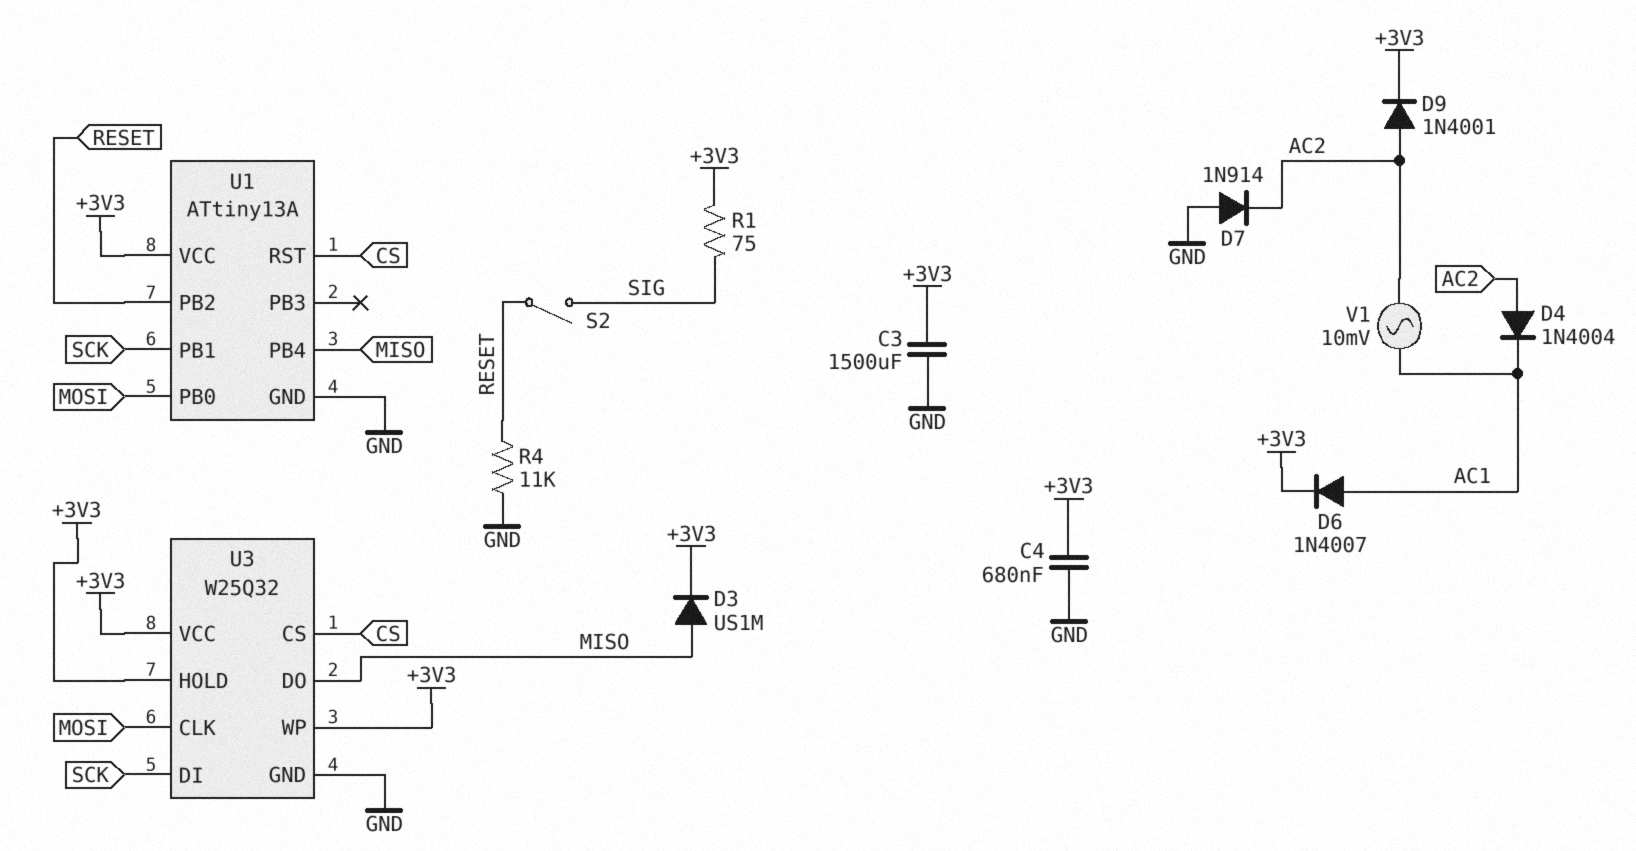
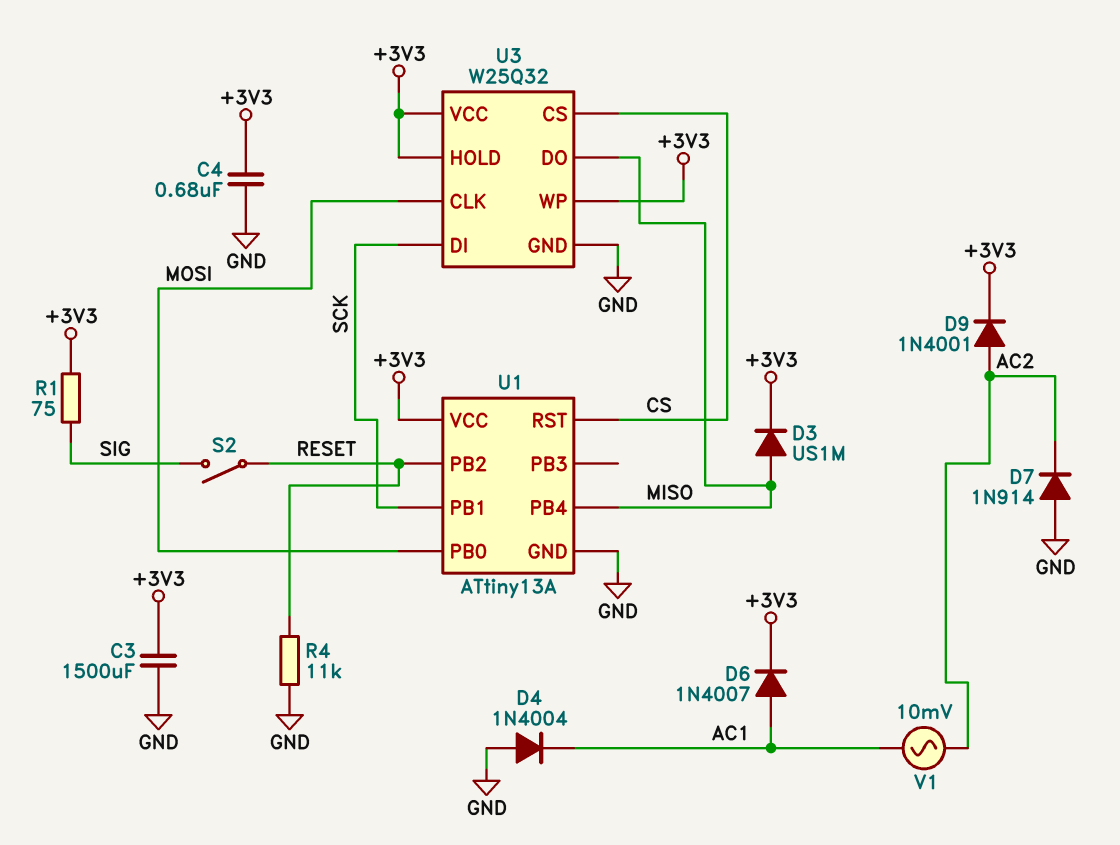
D4: diode 1N4004 (A AC2, K AC1) -> diode 1N4004 (A GND, K AC1)

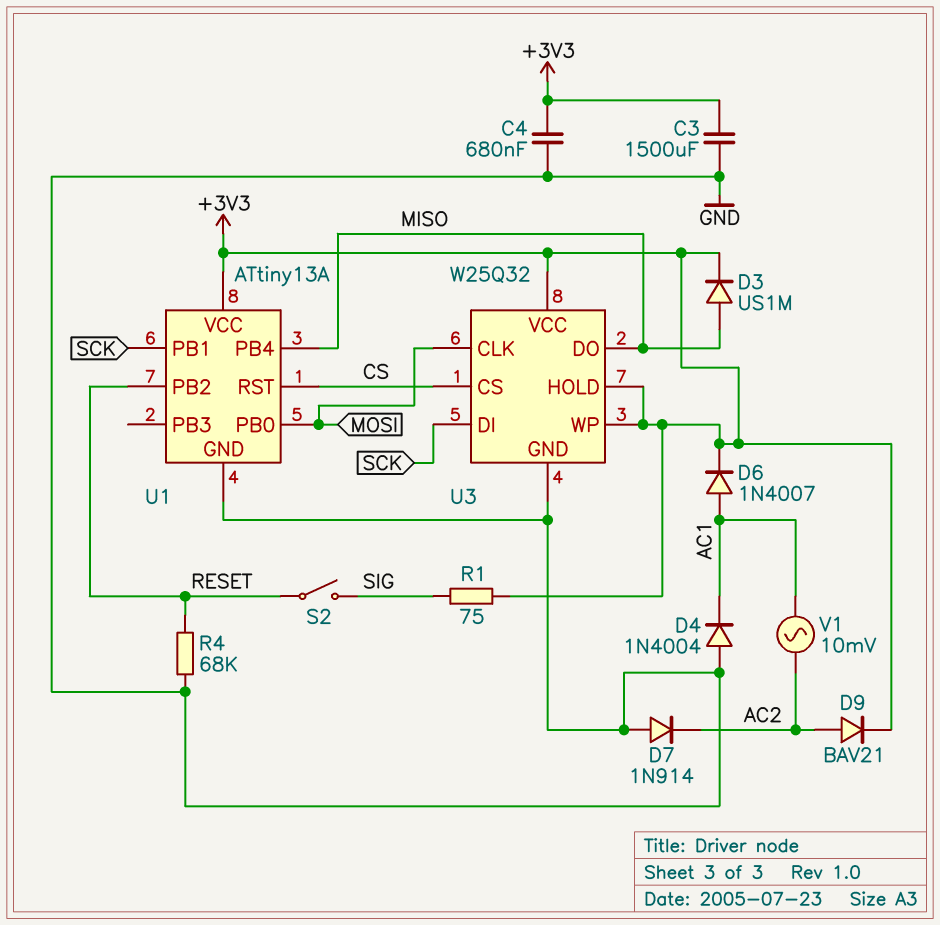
D9: diode 1N4001 (A AC2, K +3V3) -> diode BAV21 (A AC2, K +3V3)
R4: 11k (GND, RESET) -> 68k (GND, RESET)

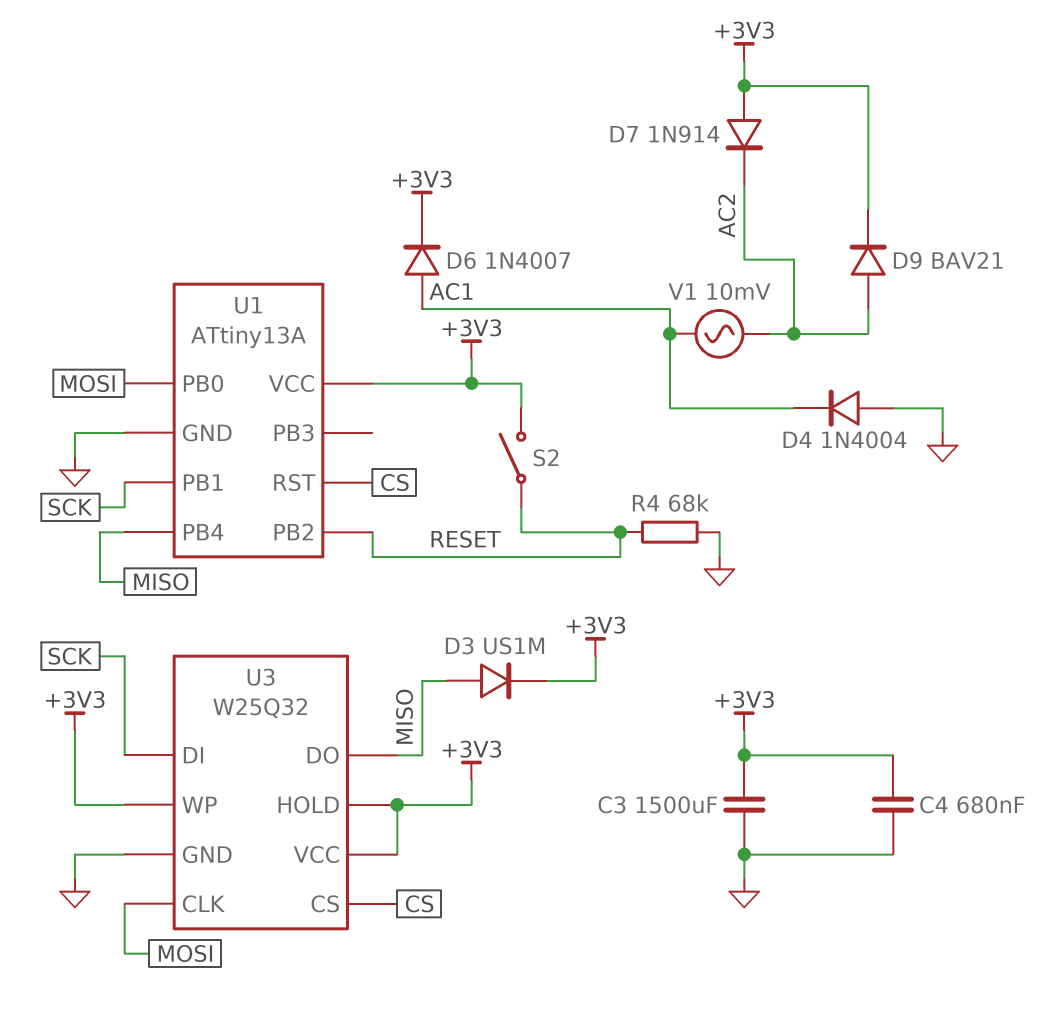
D7: diode 1N914 (A GND, K AC2) -> diode 1N914 (A +3V3, K AC2)
R1: 75 (+3V3, SIG) -> none
S2: switch (RESET, SIG) -> switch (+3V3, RESET)

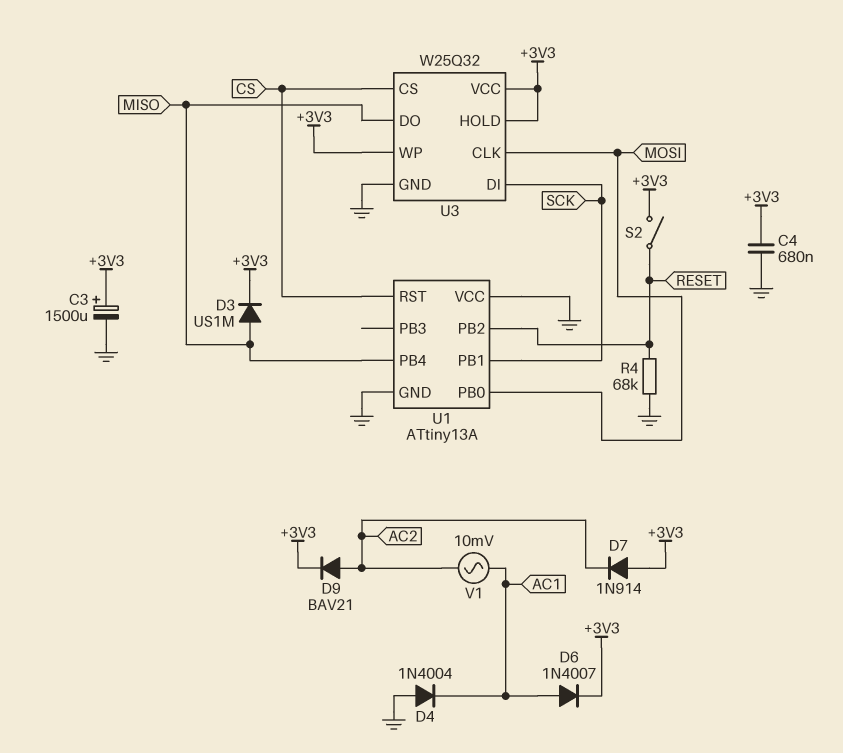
C3: 1500uF (+3V3, GND) -> 1500uF (plus +3V3, minus GND)
U1 pin VCC: +3V3 -> GND

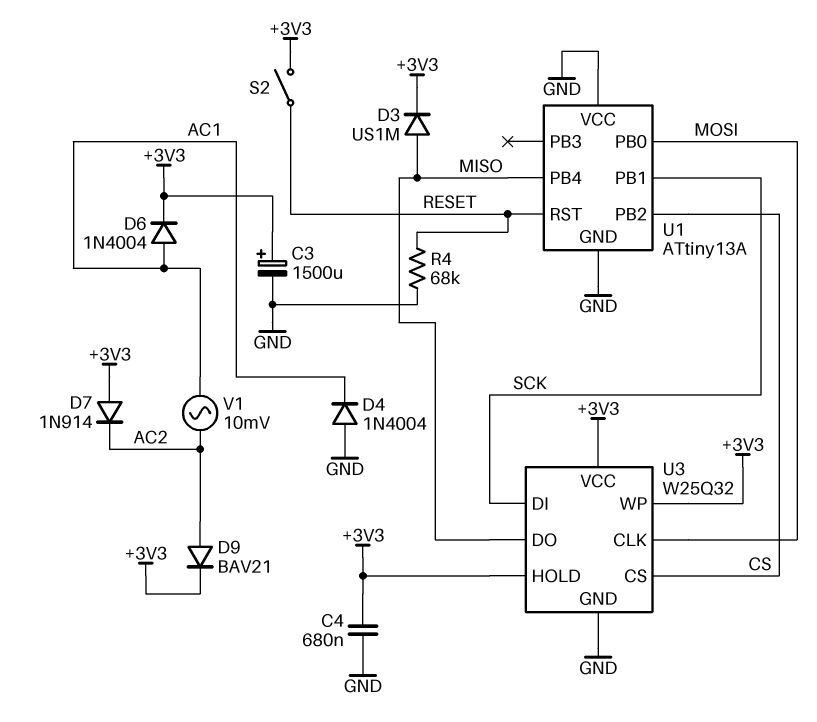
D6: diode 1N4007 (A AC1, K +3V3) -> diode 1N4004 (A AC1, K +3V3)
U1 pin PB2: RESET -> CS
U1 pin RST: CS -> RESET

